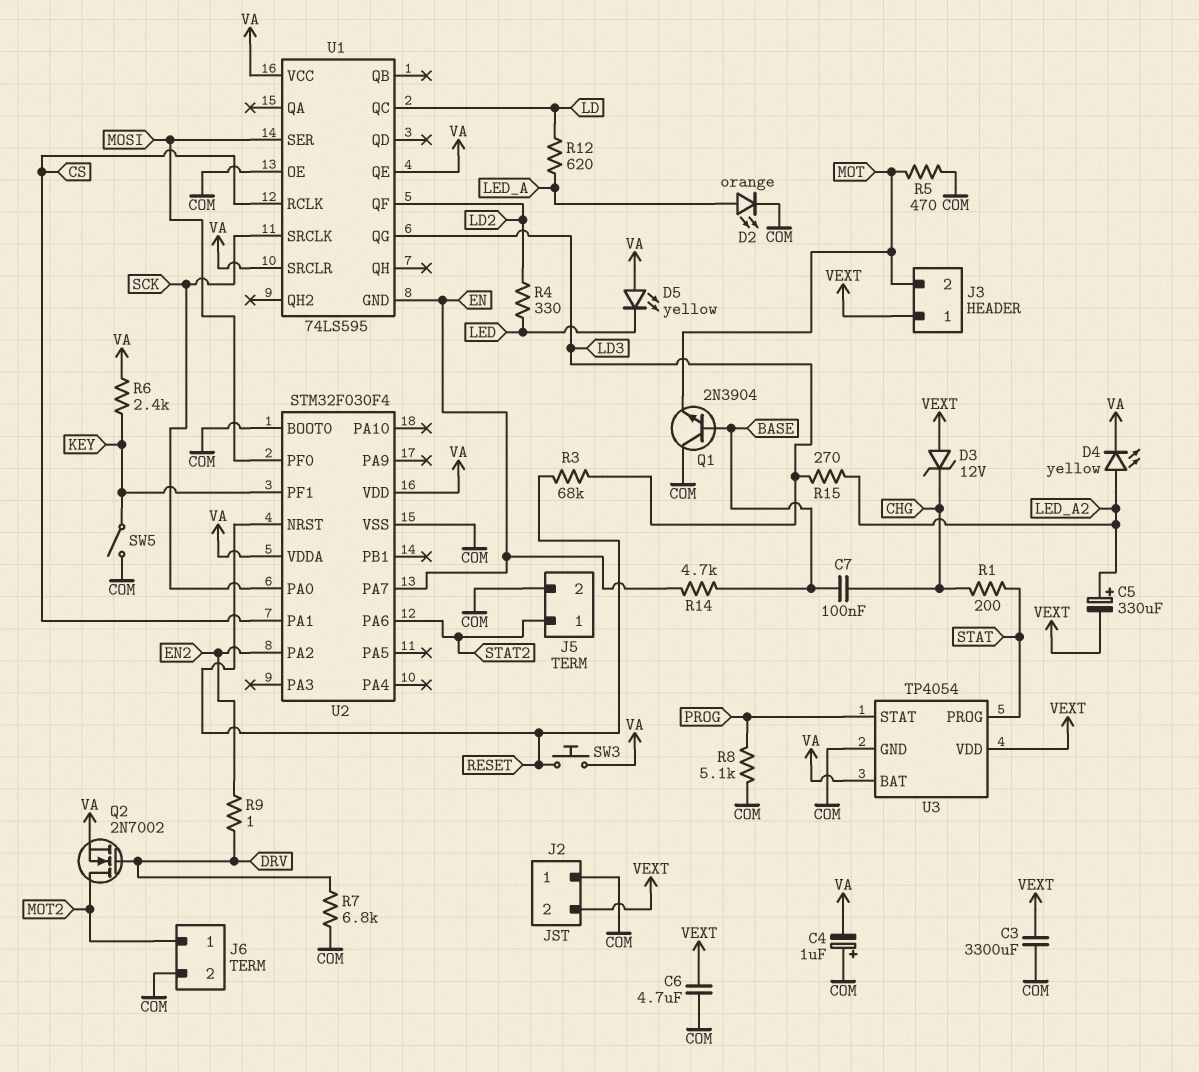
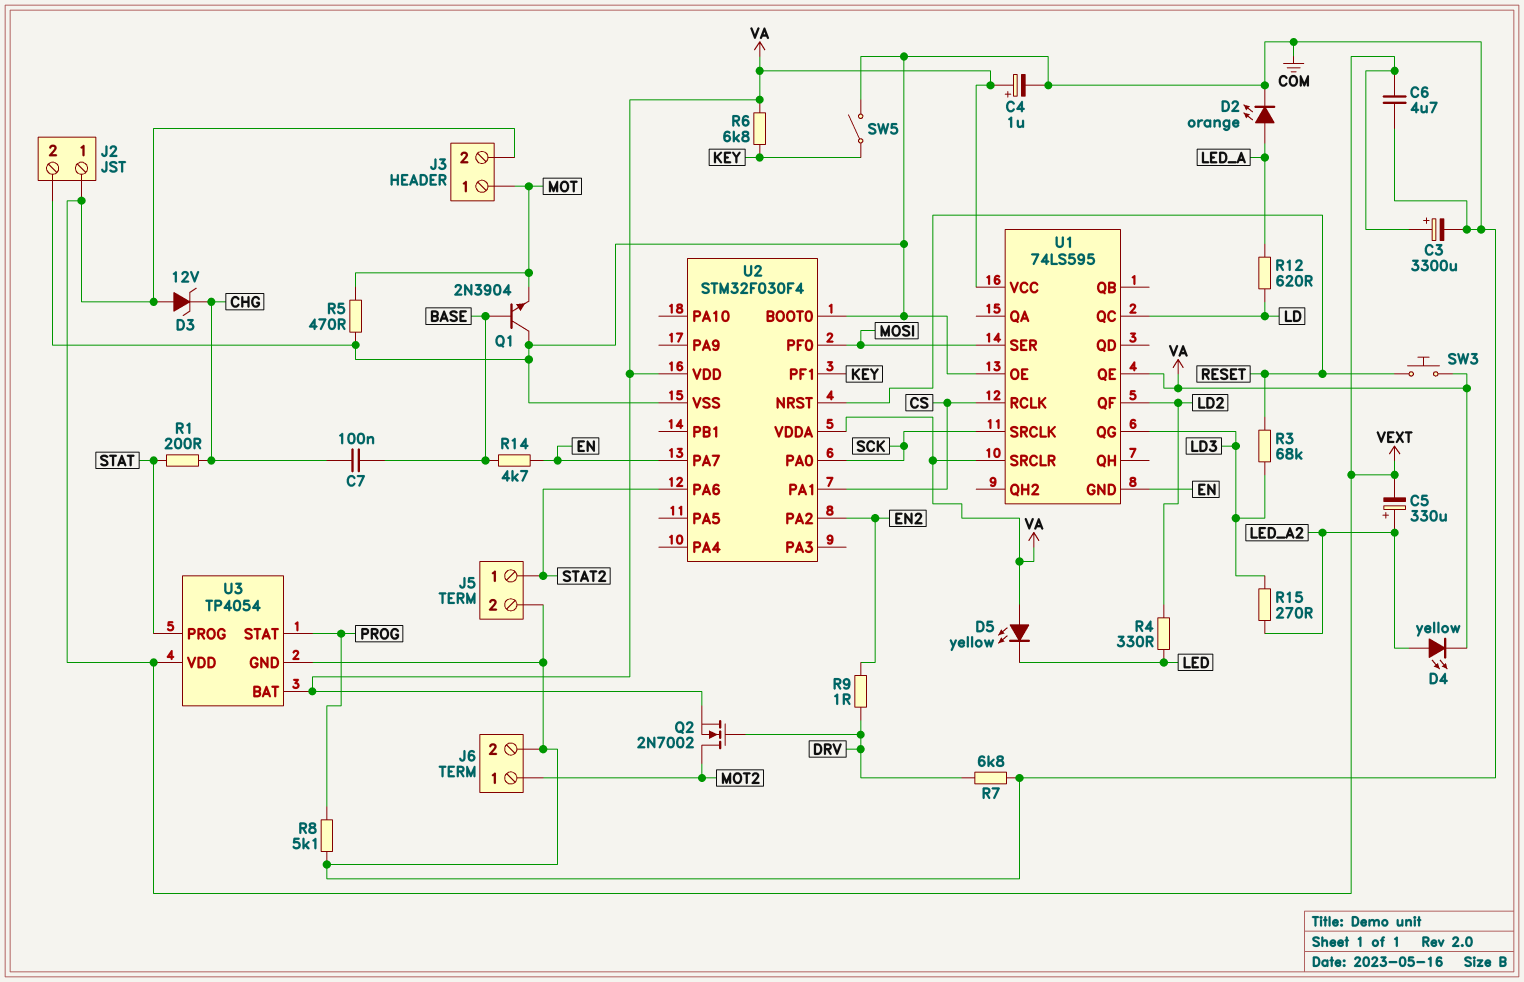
C3: 3300uF (COM, VEXT) -> 3300uF (plus VEXT, minus COM)
C4: 1uF (plus COM, minus VA) -> 1uF (plus VA, minus COM)
J2 pin 1: COM -> VEXT
J2 pin 2: VEXT -> COM
J3 pin 1: VEXT -> MOT
J3 pin 2: MOT -> VEXT
R6: 2.4k (KEY, VA) -> 6.8k (KEY, VA)

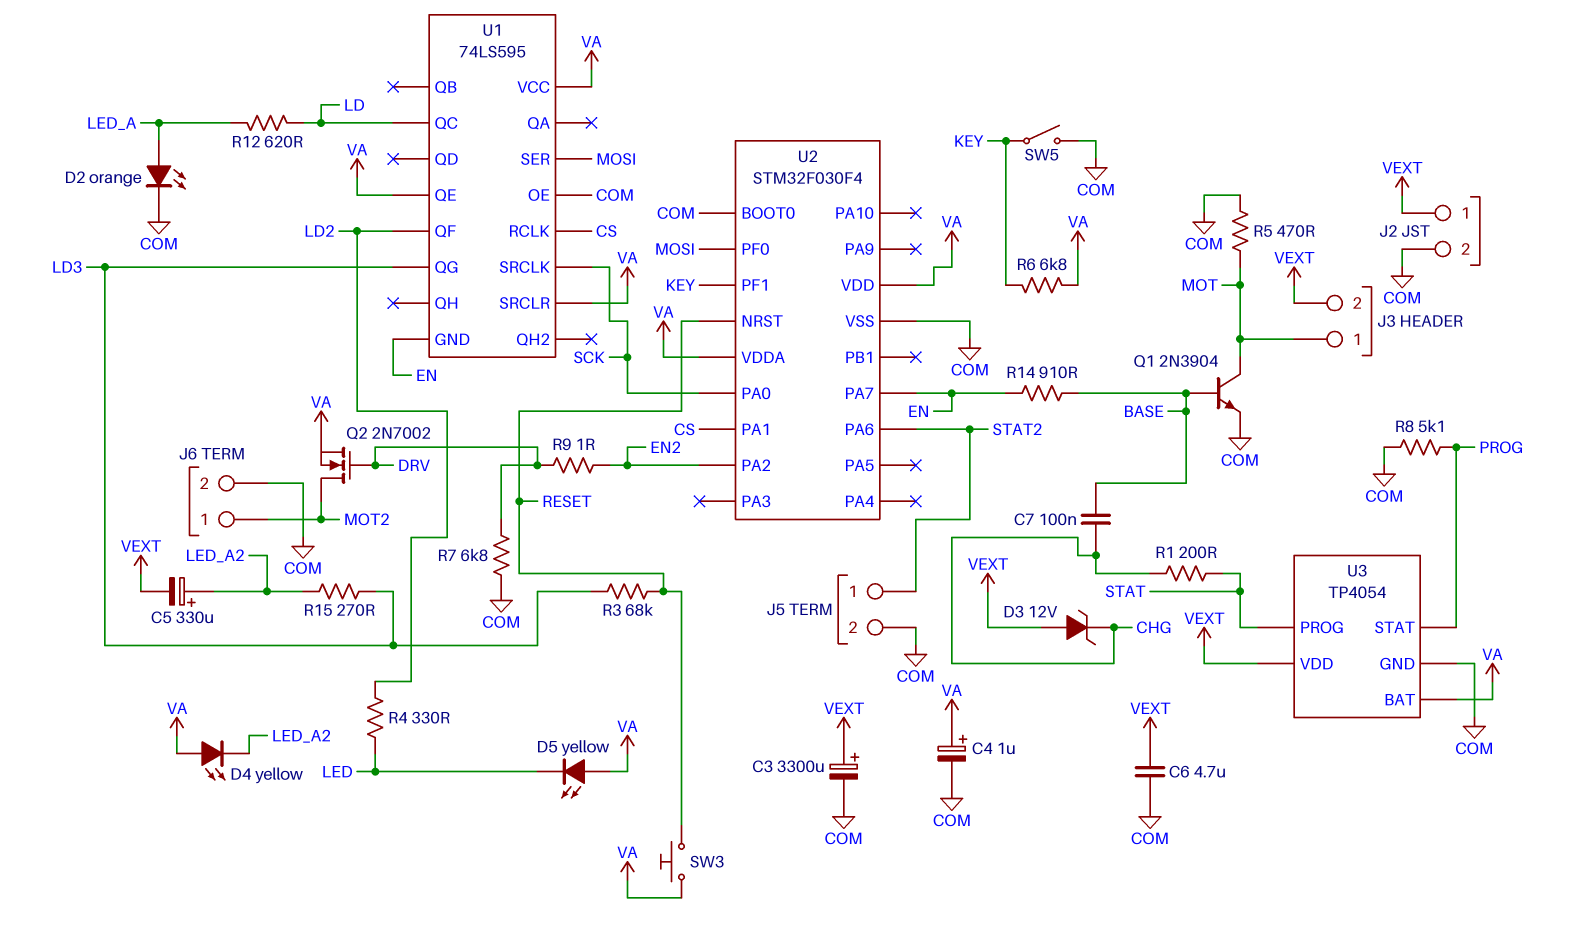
D4: LED yellow (A LED_A2, K VA) -> LED yellow (A VA, K LED_A2)
Q1: NPN 2N3904 (B BASE, C COM, E MOT) -> NPN 2N3904 (B BASE, C MOT, E COM)
R14: 4.7k (BASE, EN) -> 910 (BASE, EN)

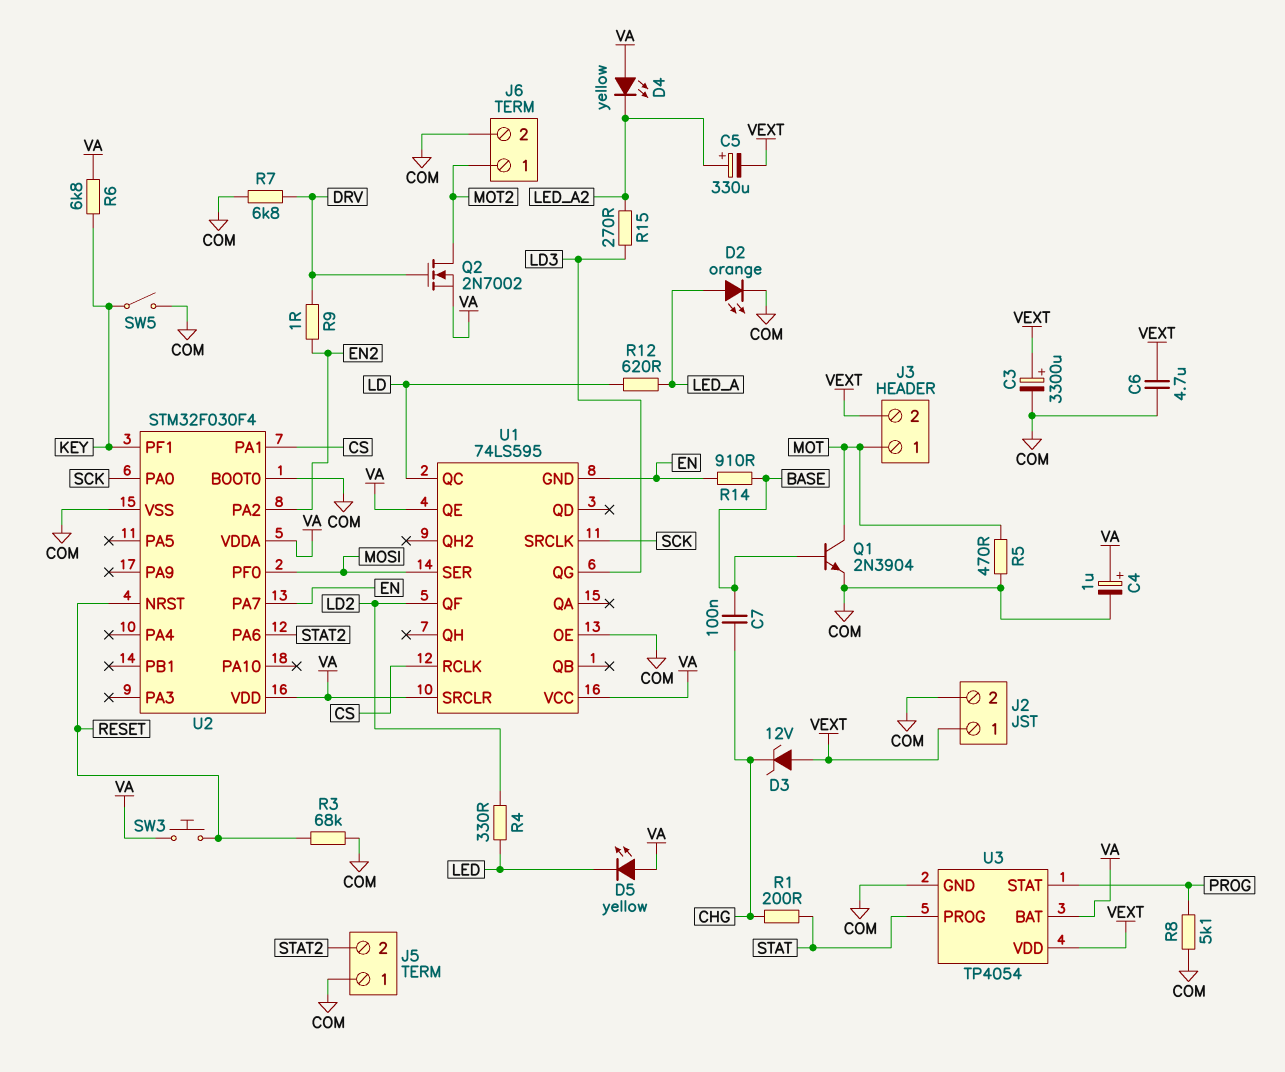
J5 pin 1: STAT2 -> COM
J5 pin 2: COM -> STAT2
R3: 68k (LD3, RESET) -> 68k (COM, RESET)

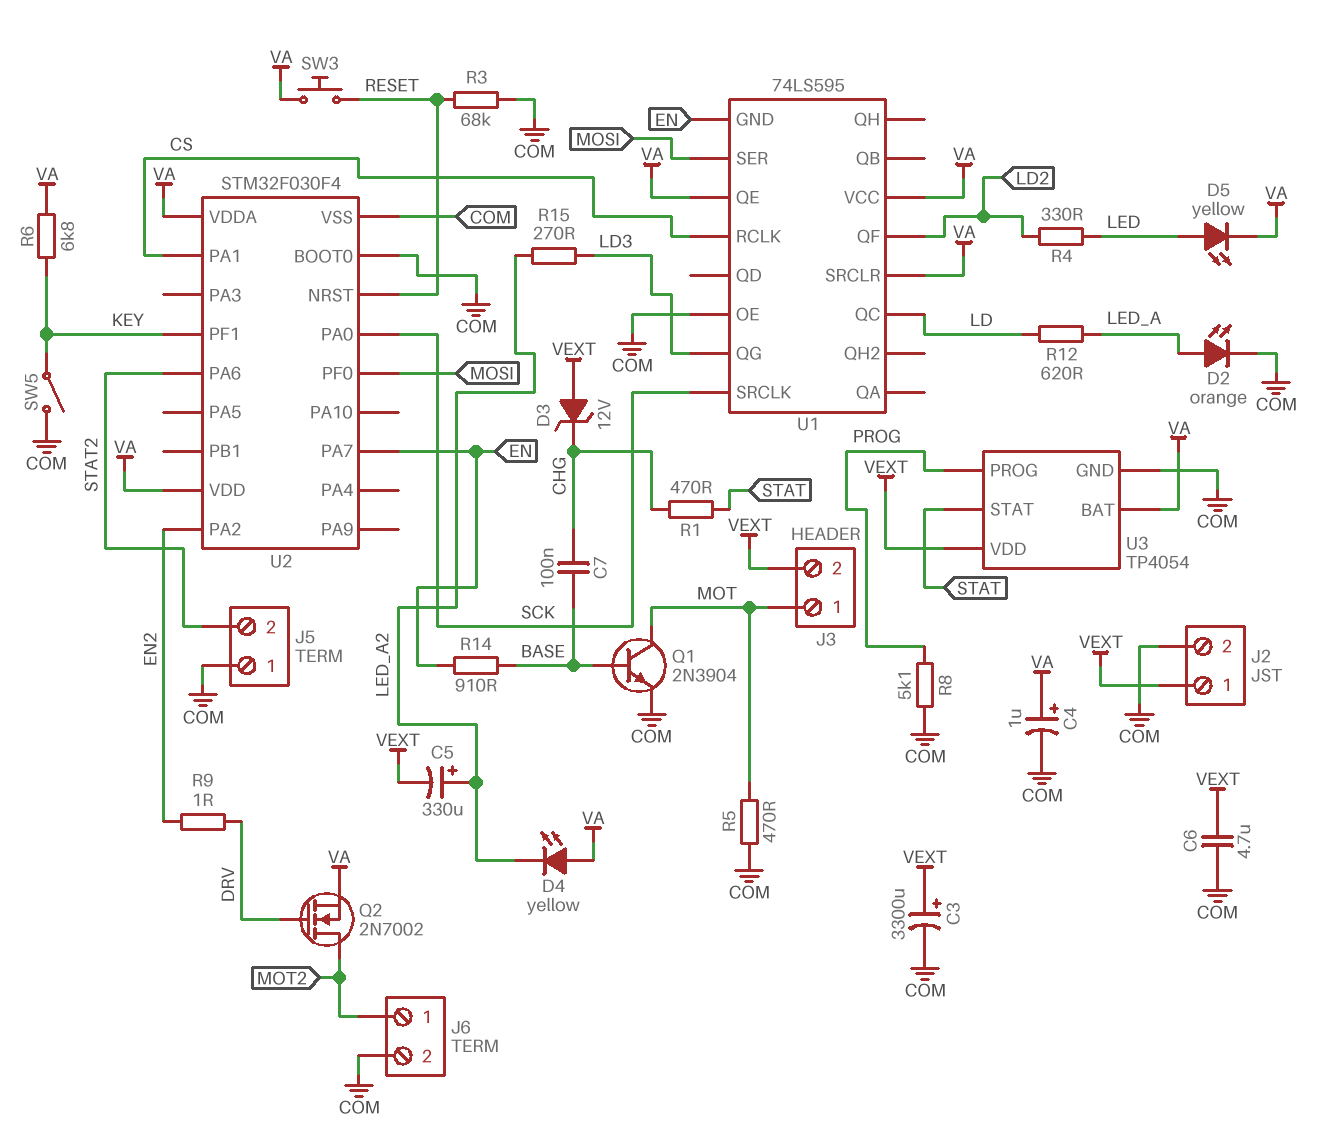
D5: LED yellow (A VA, K LED) -> LED yellow (A LED, K VA)
R1: 200 (CHG, STAT) -> 470 (CHG, STAT)
R7: 6.8k (COM, DRV) -> none
U3 pin PROG: STAT -> PROG
U3 pin STAT: PROG -> STAT

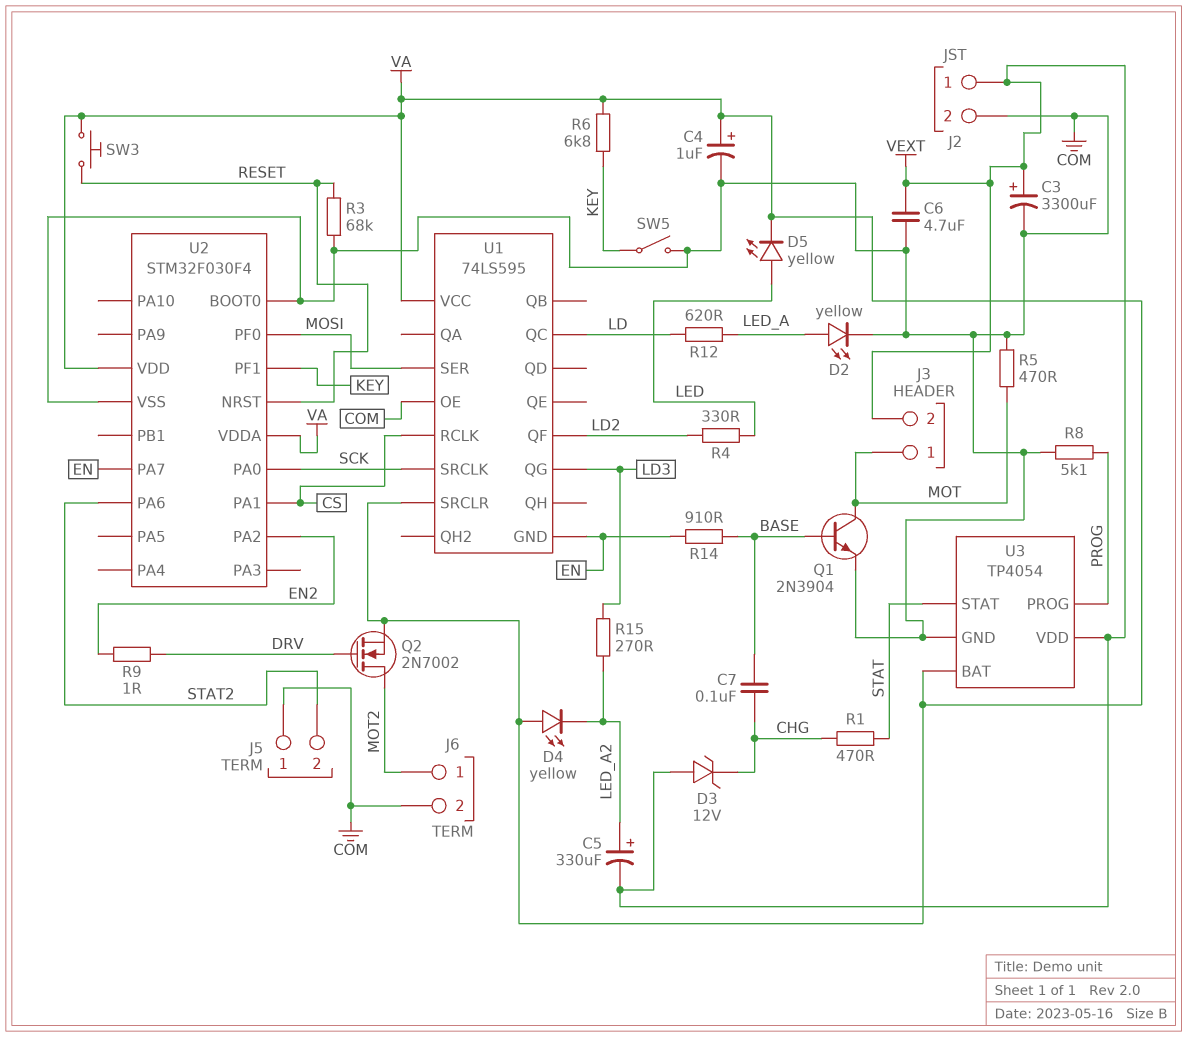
D2: LED orange (A LED_A, K COM) -> LED yellow (A LED_A, K COM)
U1 pin QE: VA -> none

